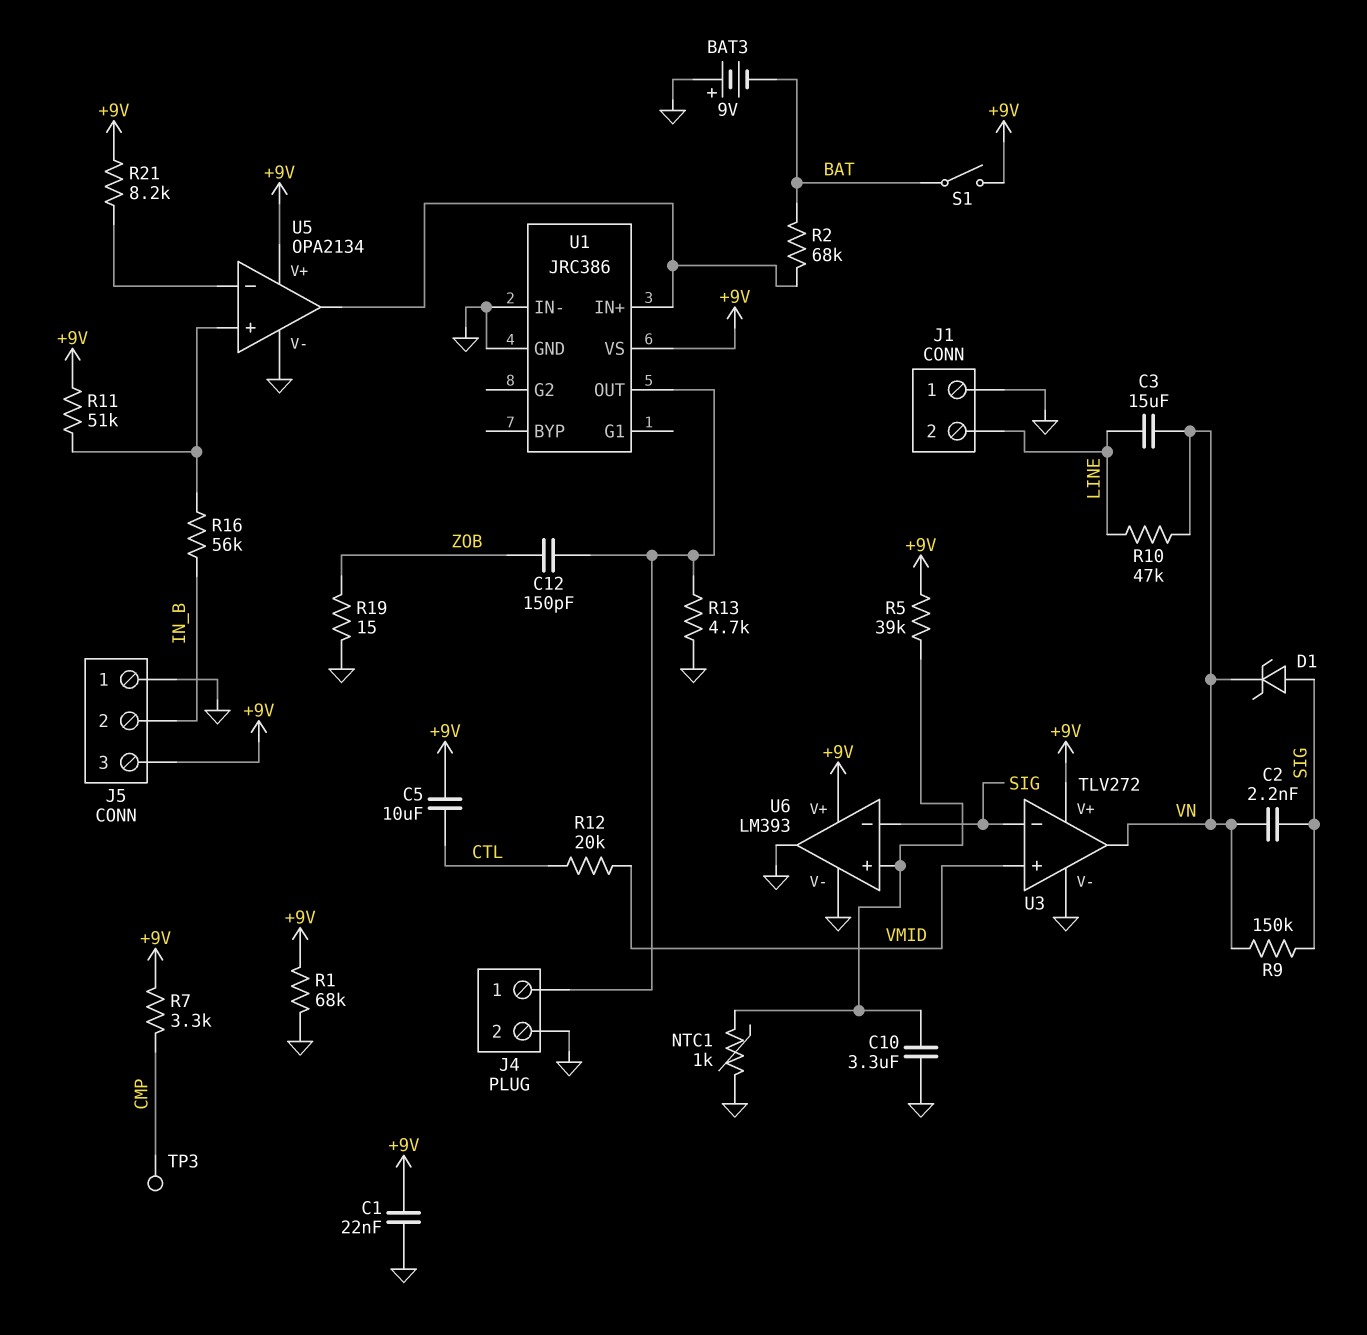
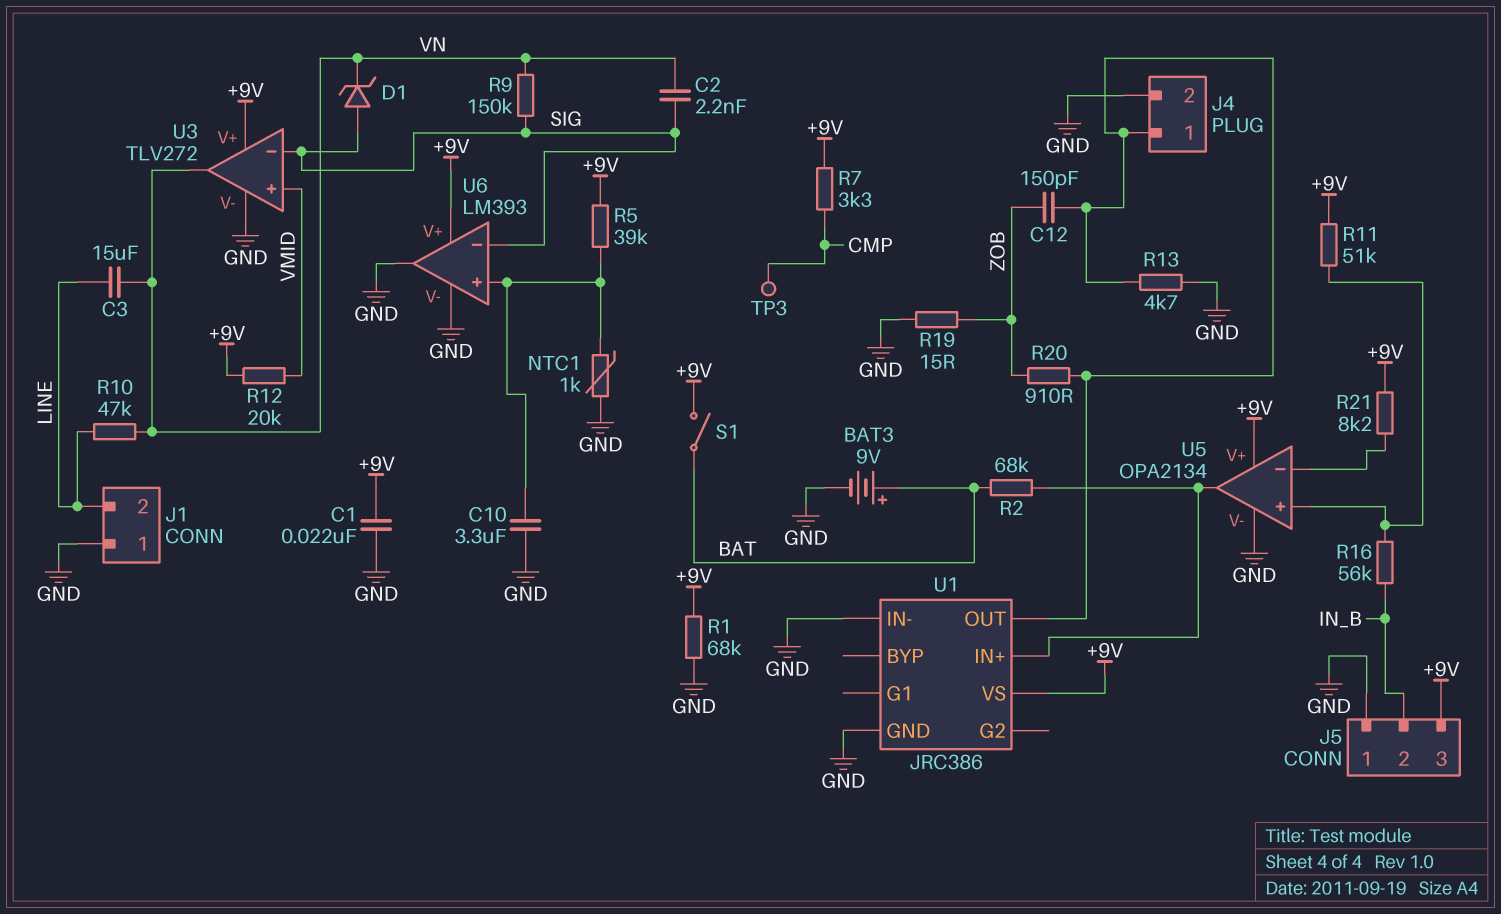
BAT3: 9V (plus GND, minus BAT) -> 9V (plus BAT, minus GND)
C5: 10uF (+9V, CTL) -> none
R12: 20k (CTL, VMID) -> 20k (+9V, VMID)
R20: none -> 910 (J4/1, ZOB)

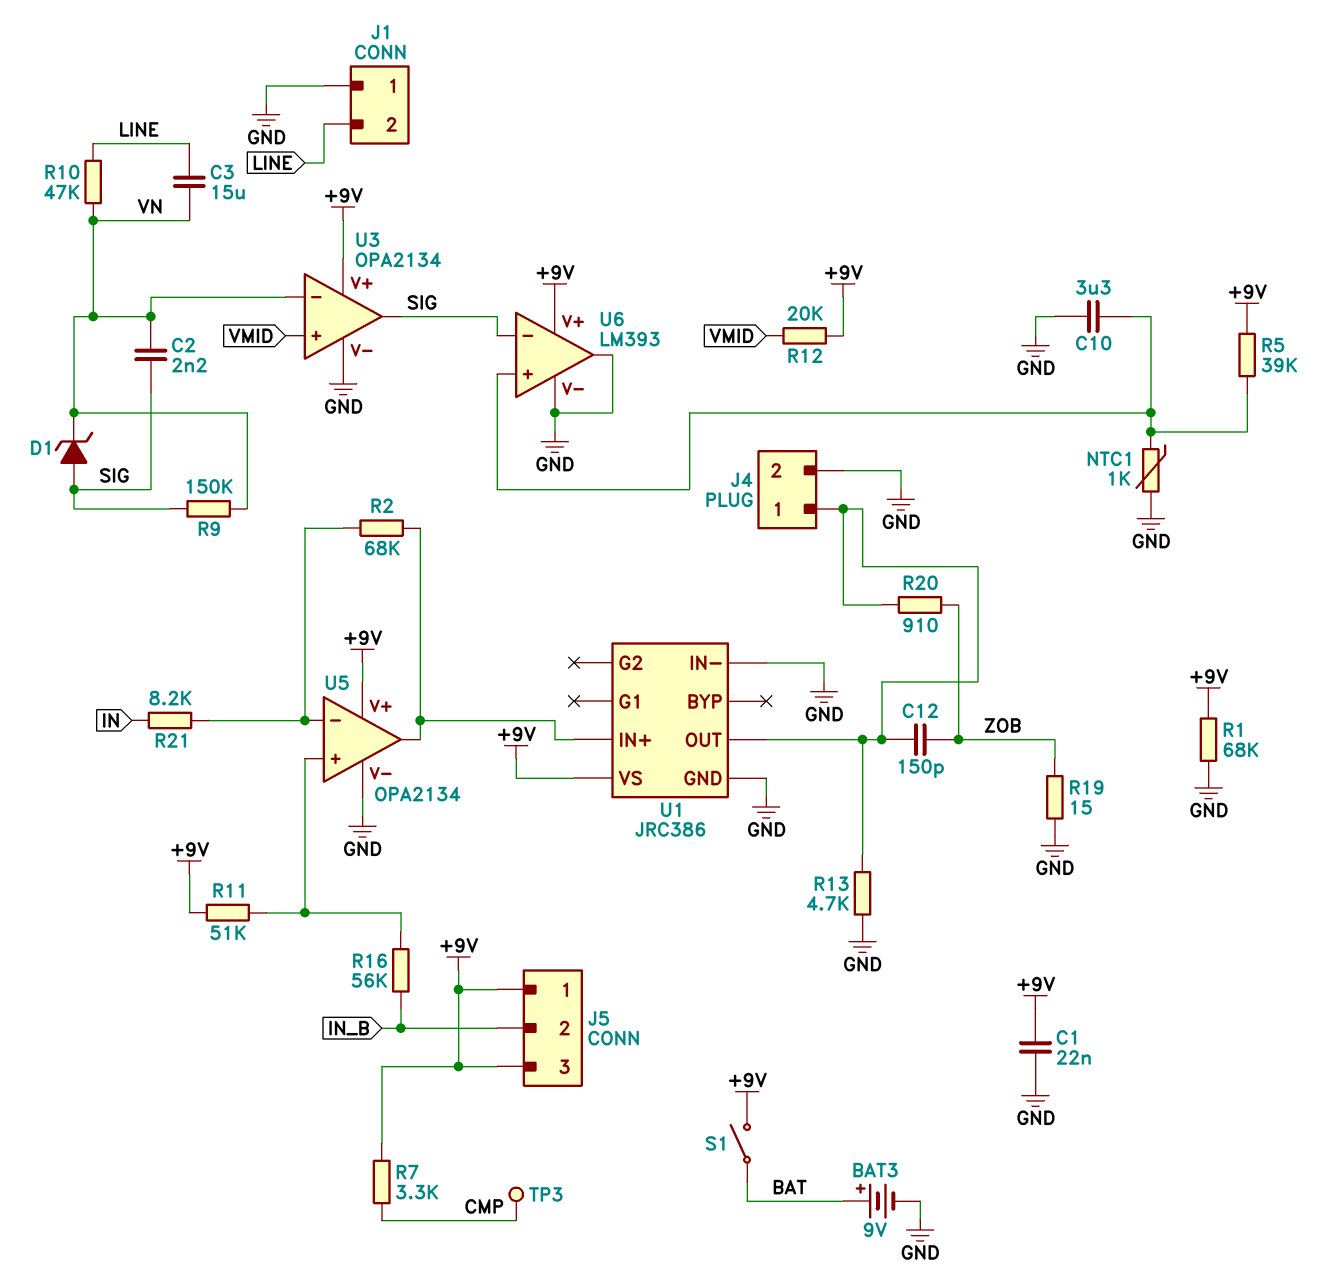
J5 pin 1: GND -> +9V
R2: 68k (BAT, U1/IN+) -> 68k (U1/IN+, U5/in-)
R21: 8.2k (+9V, U5/in-) -> 8.2k (IN, U5/in-)
U3: TLV272 -> OPA2134
U3 pin in-: SIG -> VN
U3 pin out: VN -> SIG

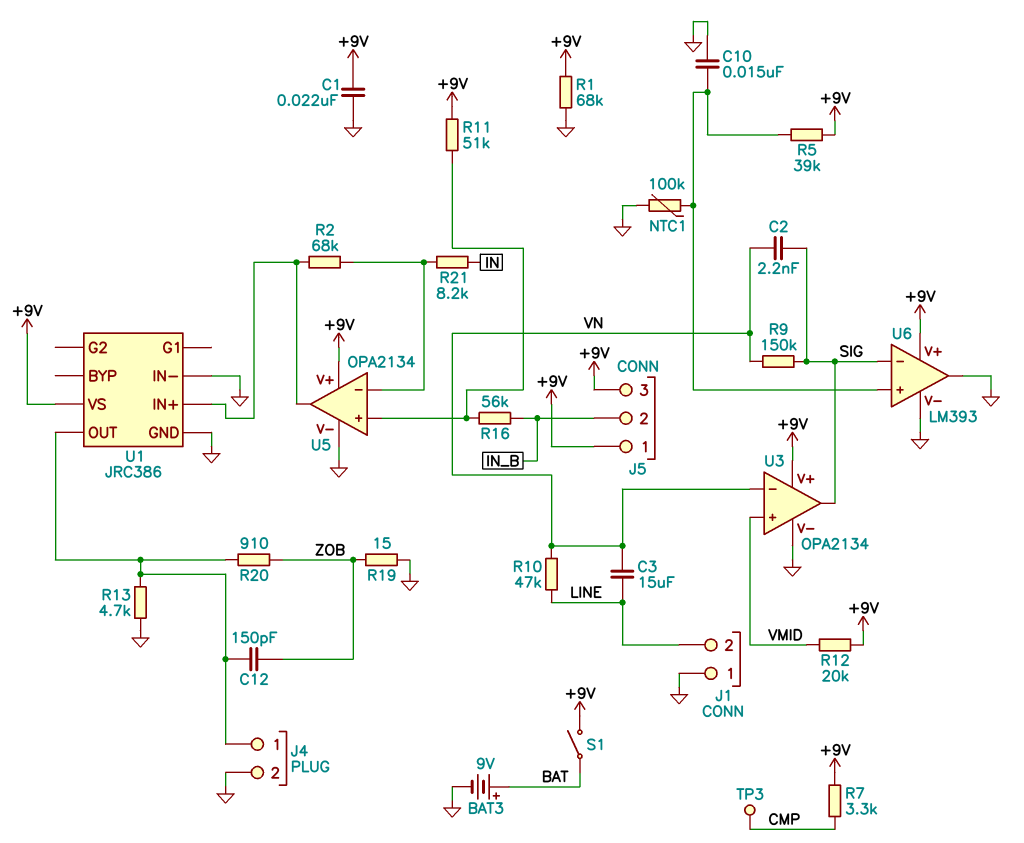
C10: 3.3uF (GND, U6/in+) -> 15nF (GND, U6/in+)
D1: zener (A SIG, K VN) -> none
NTC1: 1k (GND, U6/in+) -> 100k (GND, U6/in+)

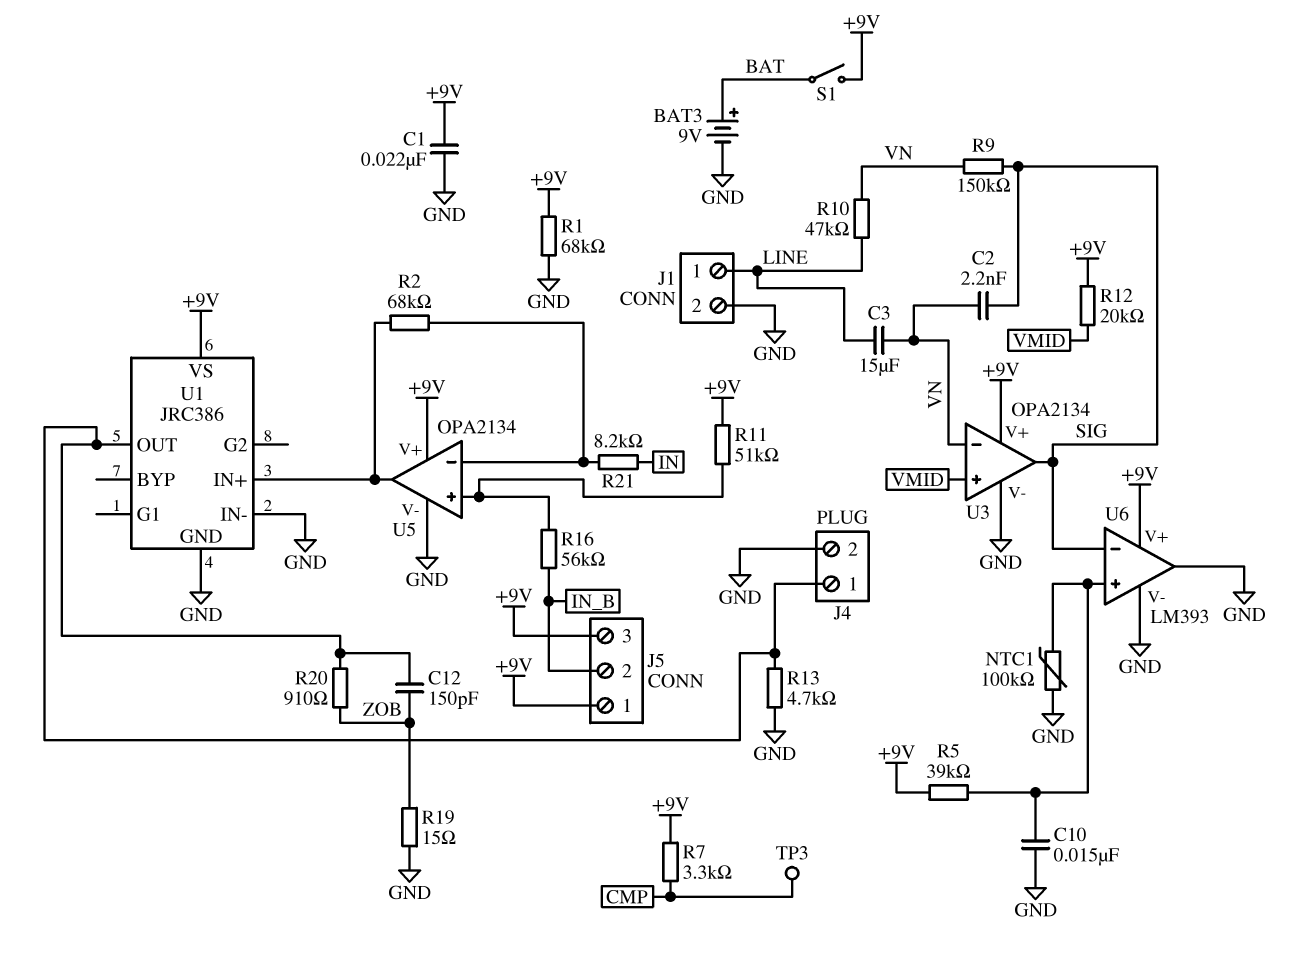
J1 pin 1: GND -> LINE
J1 pin 2: LINE -> GND

